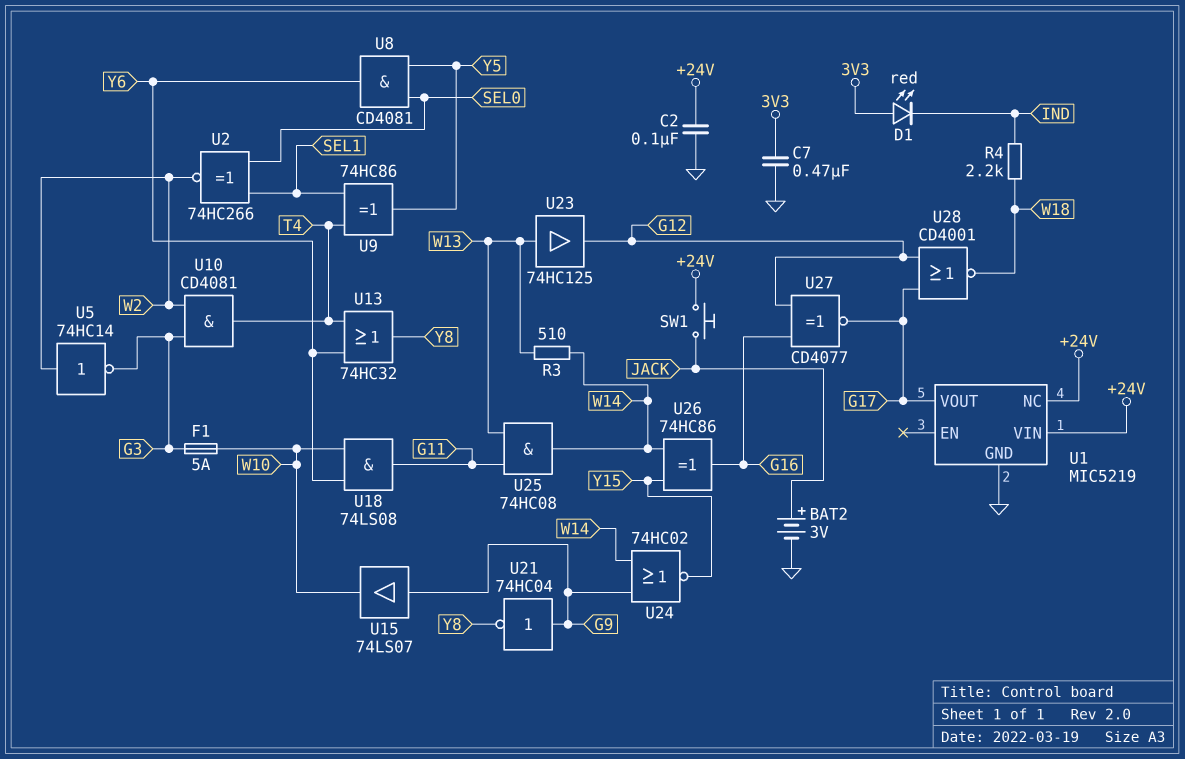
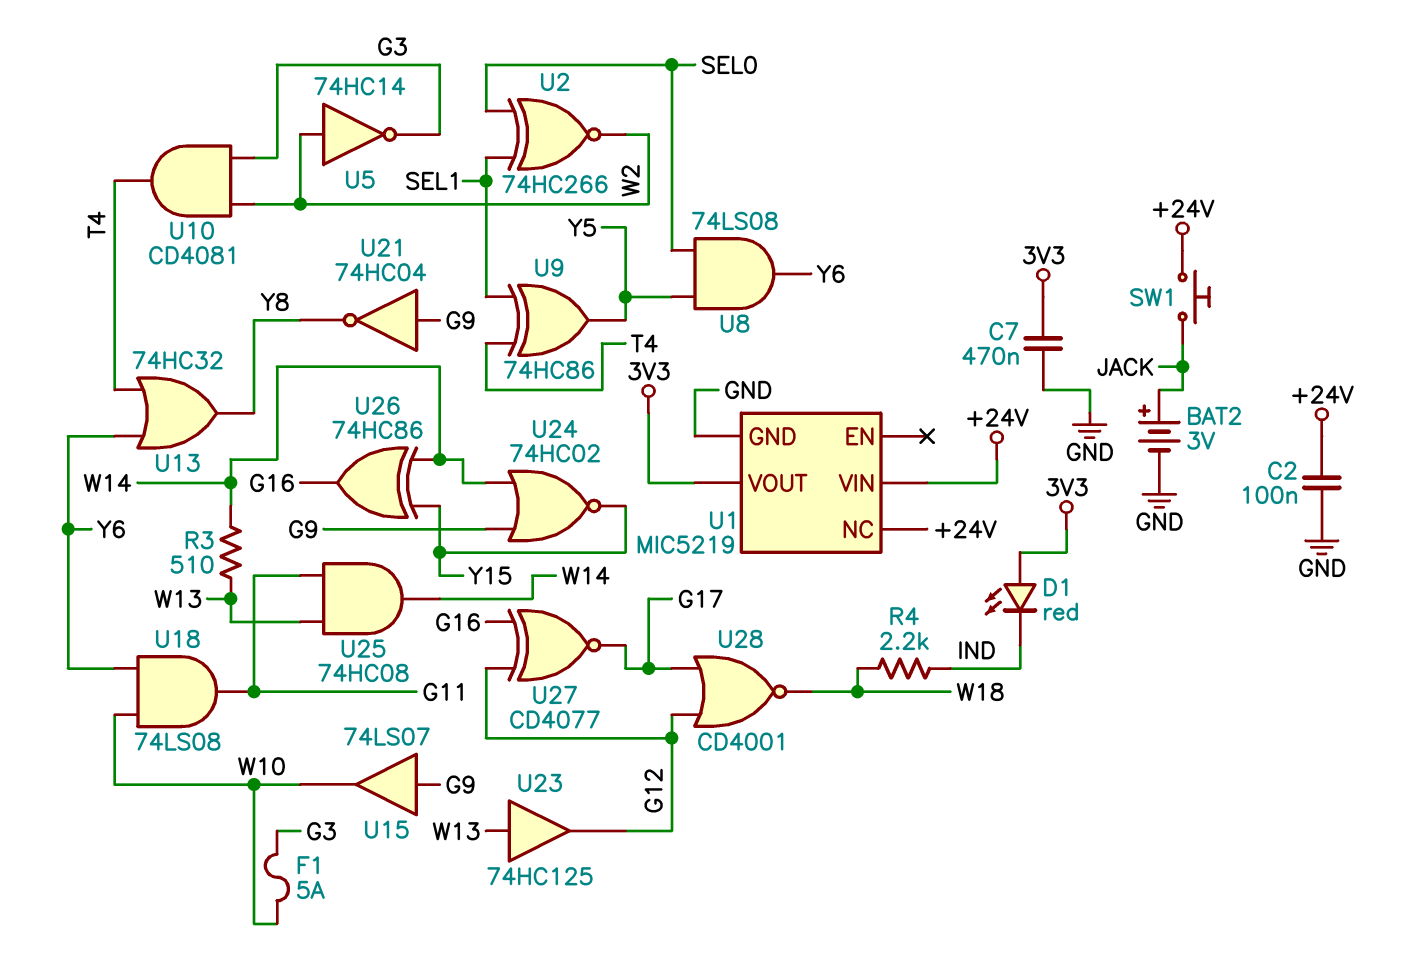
U1 pin VOUT: G17 -> 3V3
U8: AND CD4081 (in SEL0, in Y5, out Y6) -> AND 74LS08 (in SEL0, in Y5, out Y6)

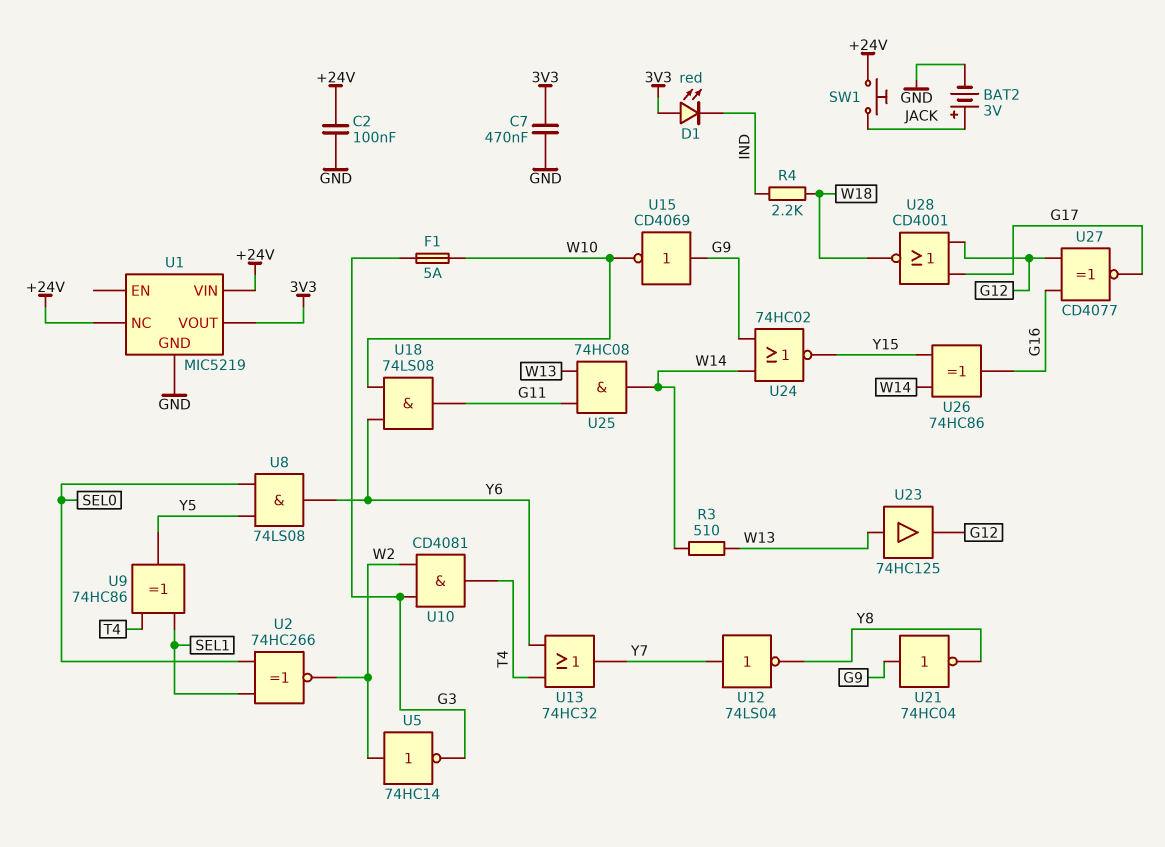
U12: none -> NOT 74LS04 (in Y7, out Y8)
U13: OR 74HC32 (in T4, in Y6, out Y8) -> OR 74HC32 (in T4, in Y6, out Y7)
U15: buffer 74LS07 (in G9, out W10) -> NOT CD4069 (in G9, out W10)

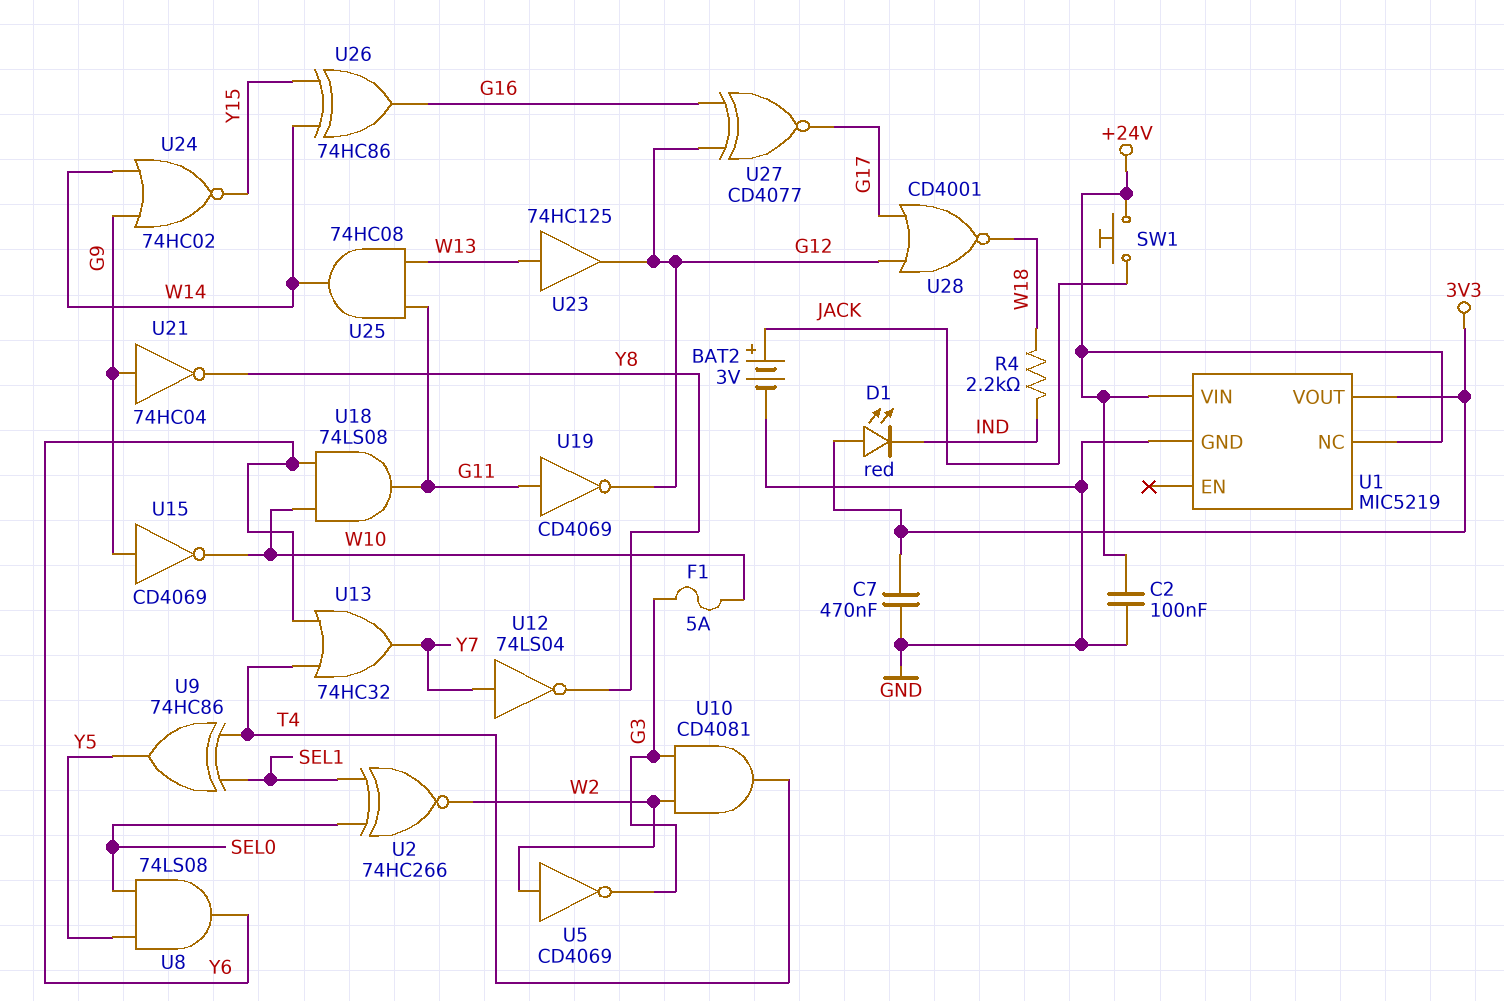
R3: 510 (W13, W14) -> none
U5: NOT 74HC14 (in W2, out G3) -> NOT CD4069 (in W2, out G3)
U19: none -> NOT CD4069 (in G11, out G12)

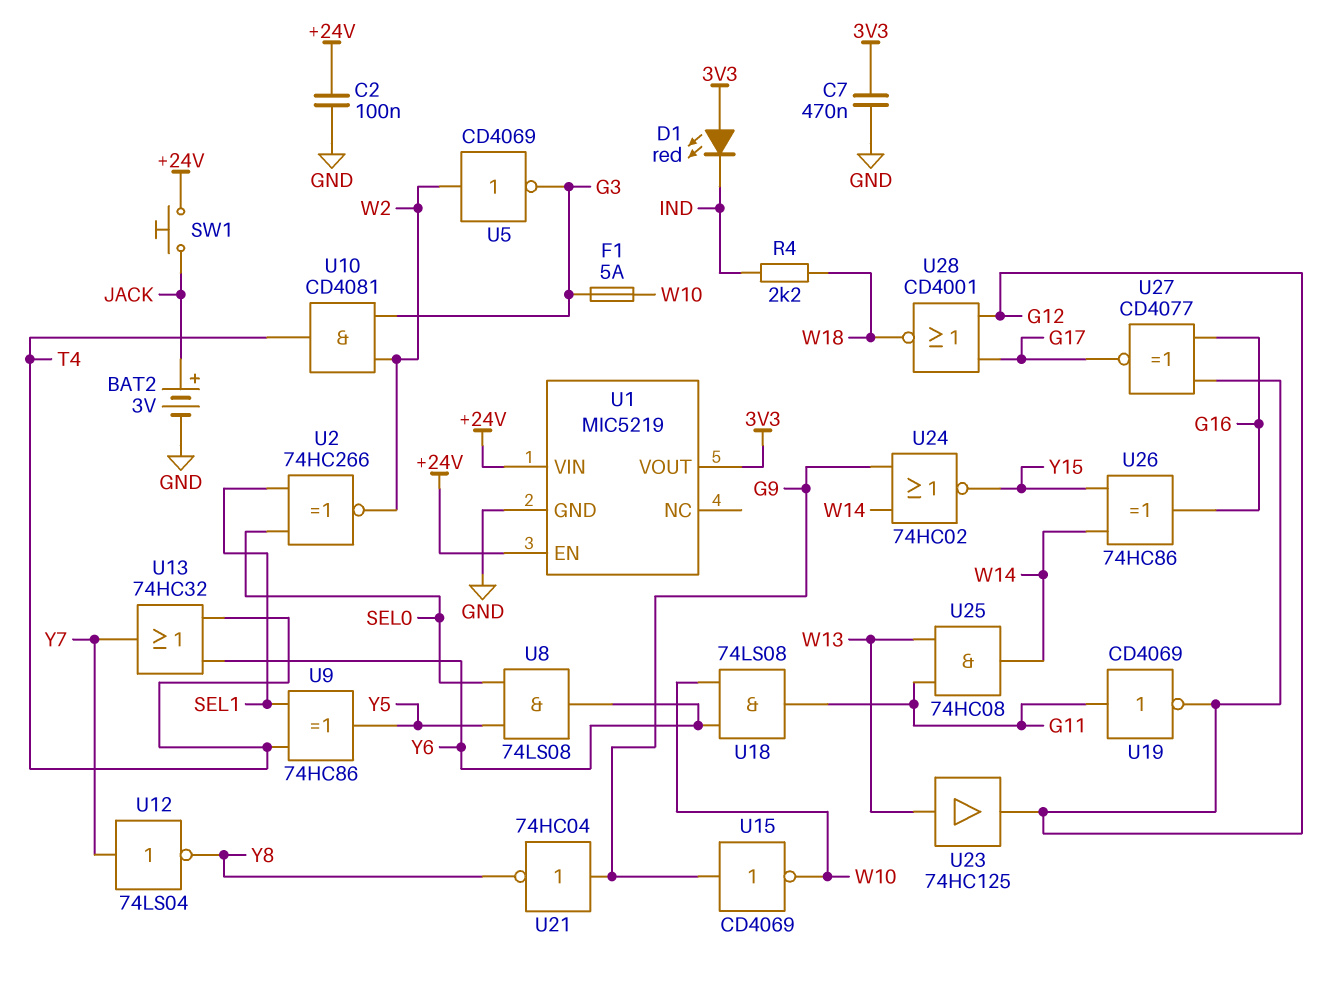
U1 pin EN: none -> +24V
U1 pin NC: +24V -> none

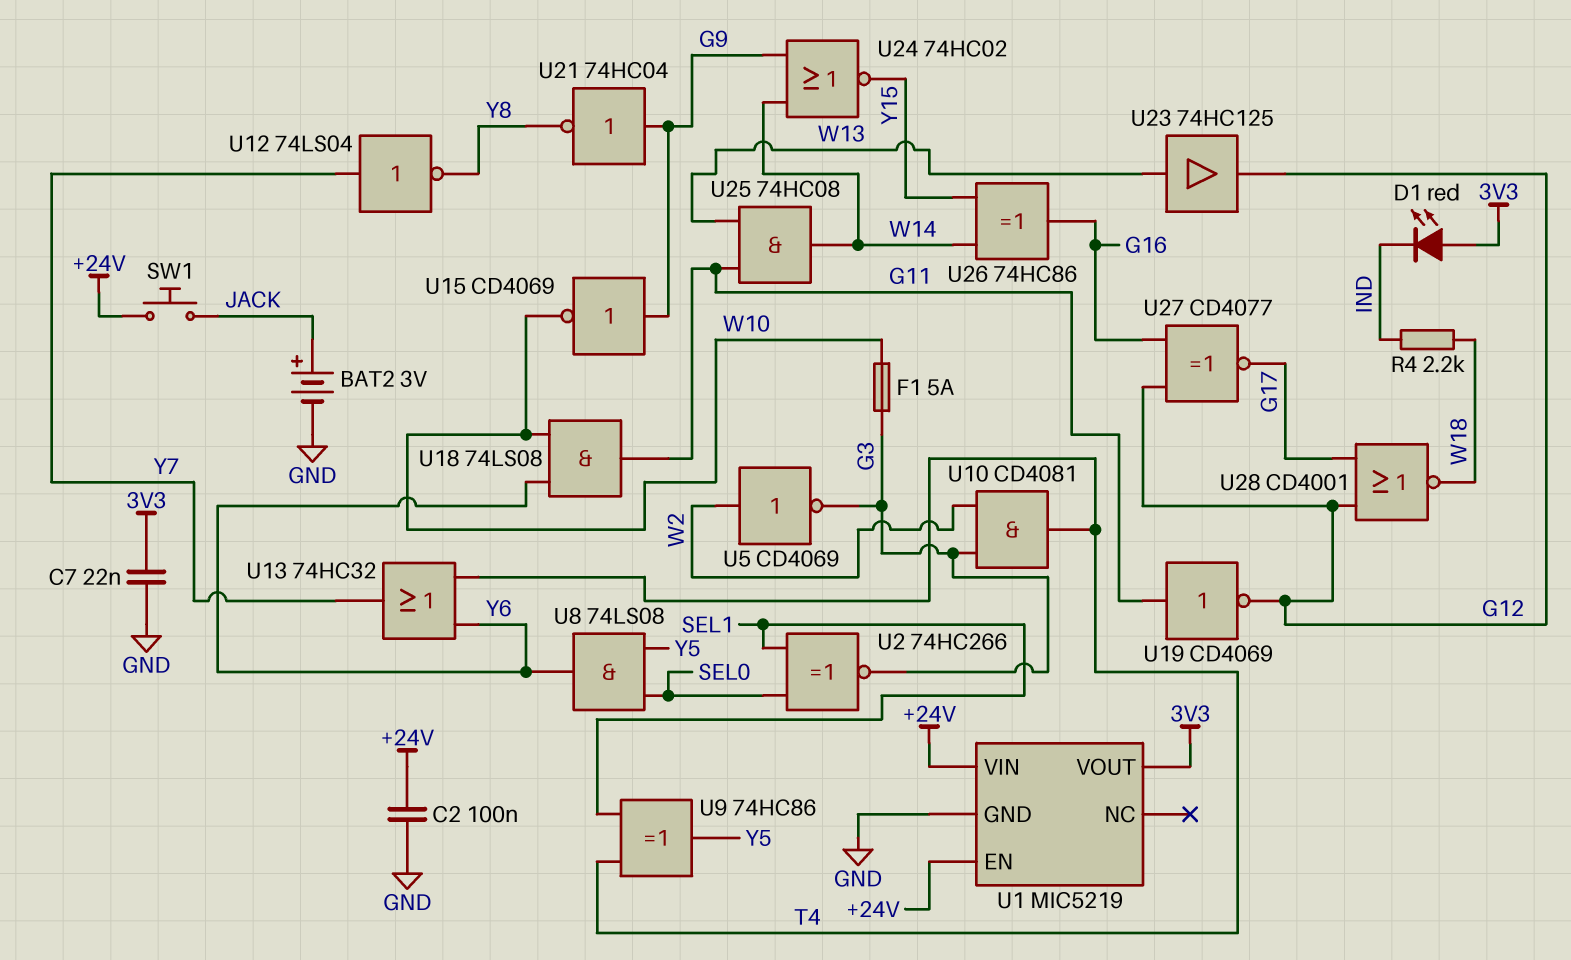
C7: 470nF (3V3, GND) -> 22nF (3V3, GND)
U2: XNOR 74HC266 (in SEL0, in SEL1, out W2) -> XNOR 74HC266 (in SEL0, in SEL1, out G3)

